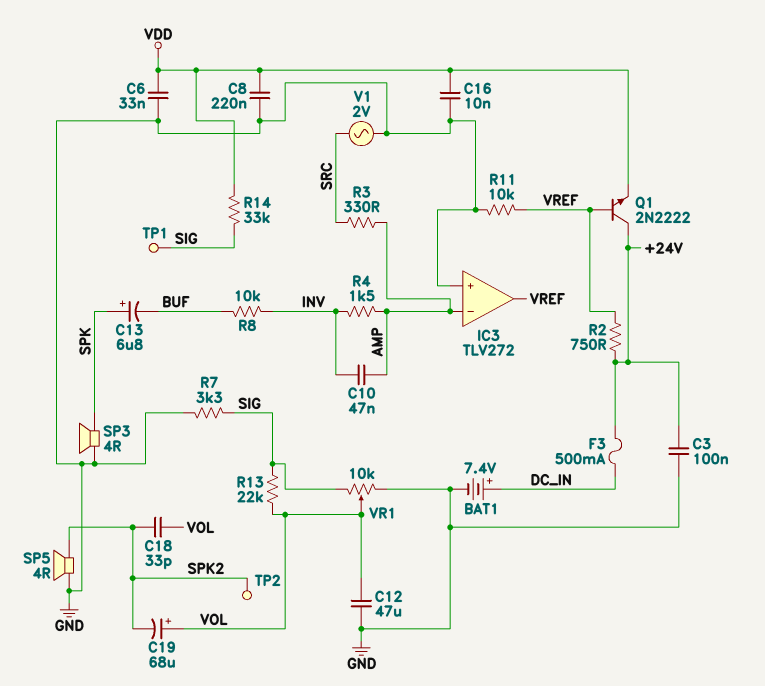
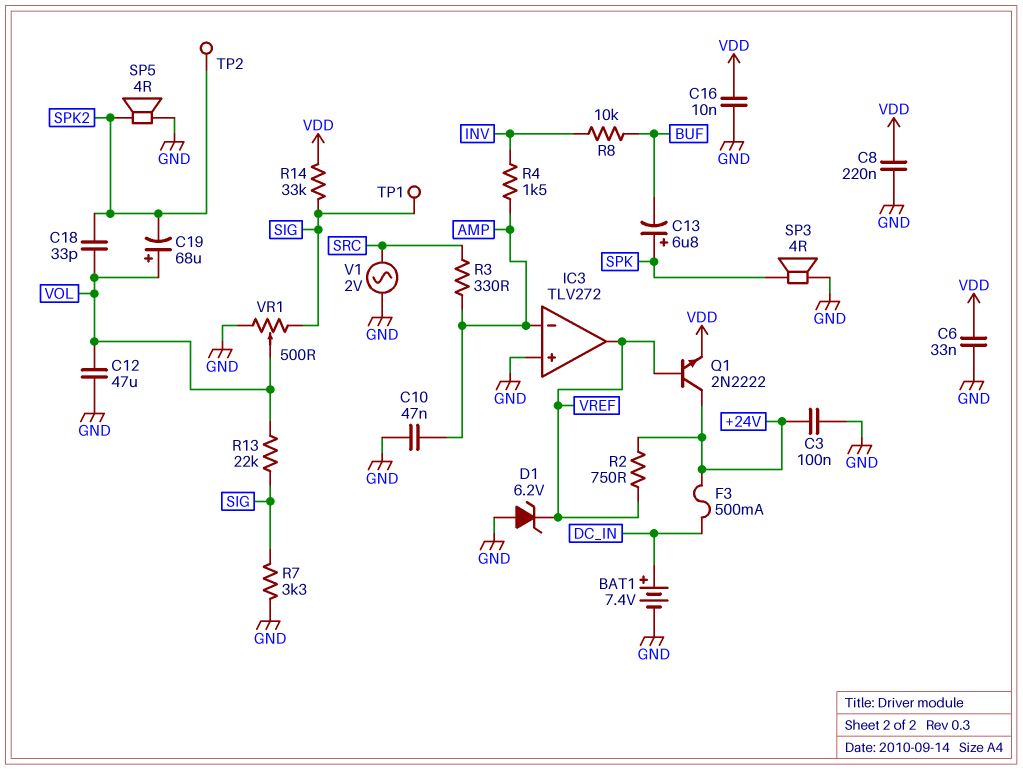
C10: 47nF (AMP, INV) -> 47nF (AMP, GND)
D1: none -> zener 6.2V (A GND, K VREF)
R11: 10k (GND, VREF) -> none
VR1: 10k (GND, SIG, wiper VOL) -> 500 (GND, SIG, wiper VOL)

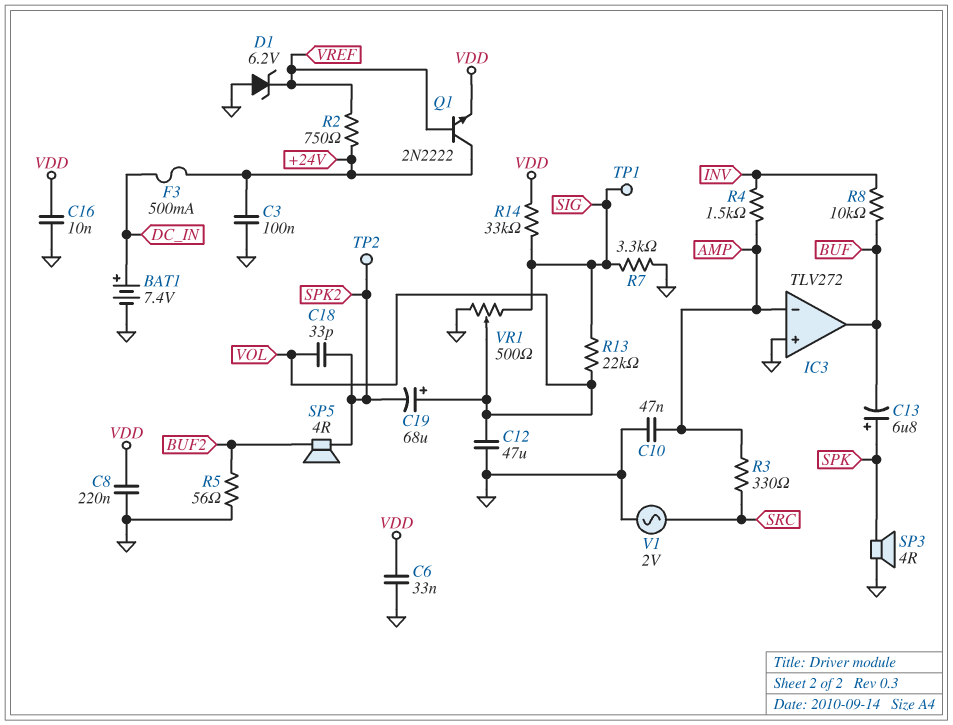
IC3 pin out: VREF -> BUF
R5: none -> 56 (BUF2, GND)
SP5: speaker 4R (GND, SPK2) -> speaker 4R (BUF2, SPK2)

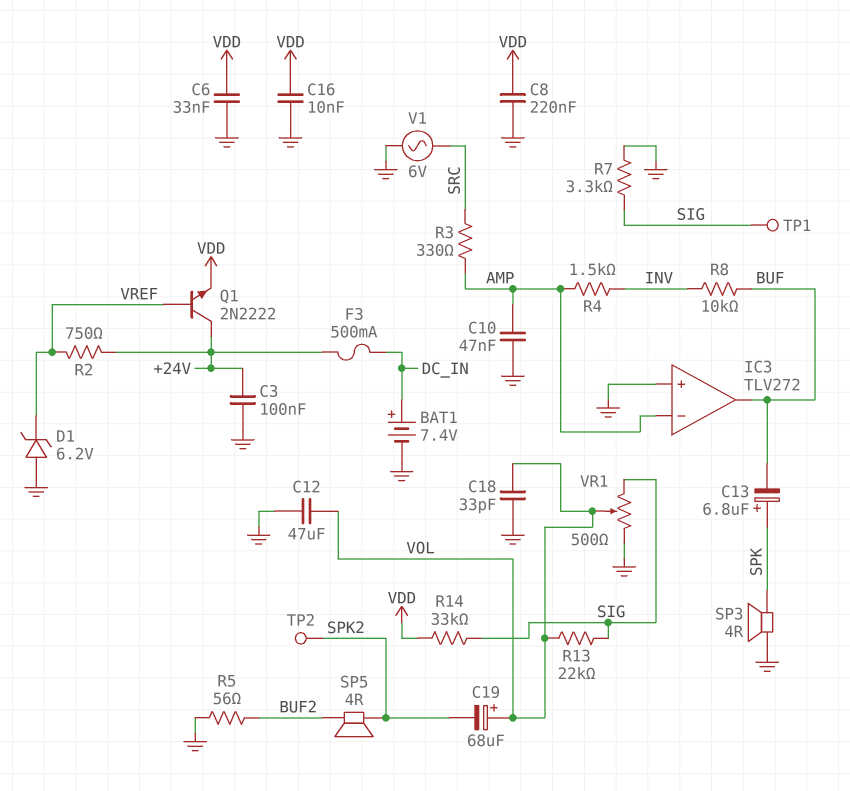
C18: 33pF (SPK2, VOL) -> 33pF (GND, VOL)
V1: AC 2V (GND, SRC) -> AC 6V (GND, SRC)

